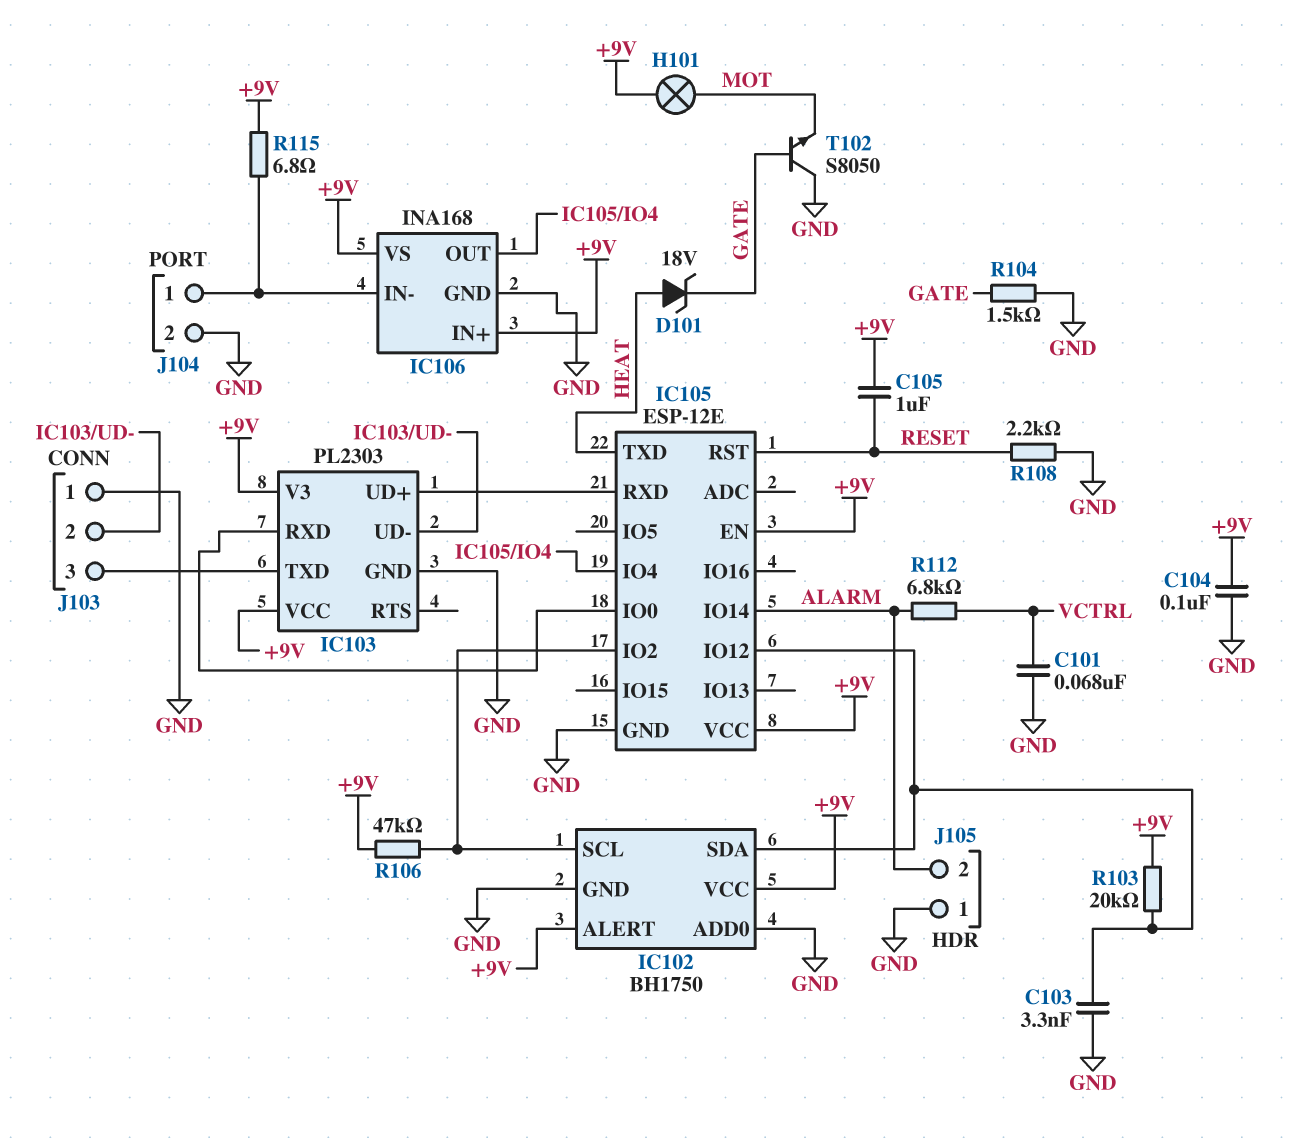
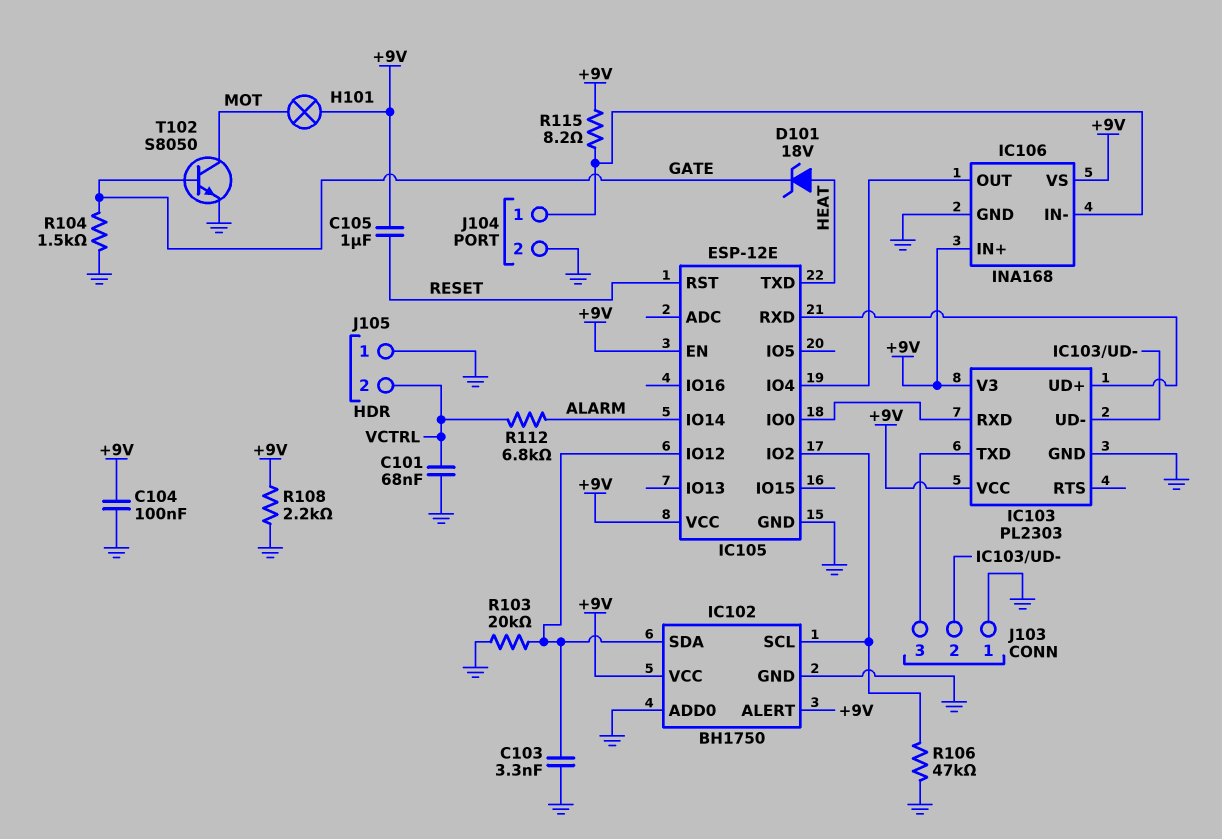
J105 pin 2: ALARM -> VCTRL
R103: 20k (+9V, IC102/SDA) -> 20k (GND, IC102/SDA)
R106: 47k (+9V, IC102/SCL) -> 47k (GND, IC102/SCL)
R108: 2.2k (GND, RESET) -> 2.2k (+9V, GND)
R115: 6.8 (+9V, IC106/IN-) -> 8.2 (+9V, IC106/IN-)
T102: NPN S8050 (B GATE, C GND, E MOT) -> NPN S8050 (B GATE, C MOT, E GND)

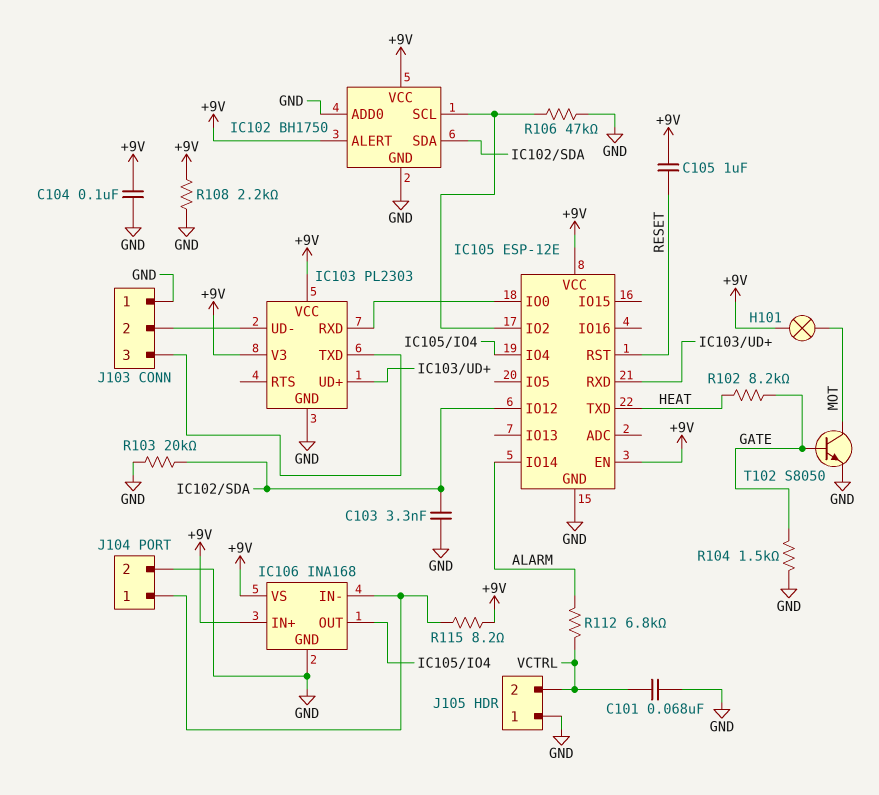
D101: zener 18V (A HEAT, K GATE) -> none
R102: none -> 8.2k (GATE, HEAT)

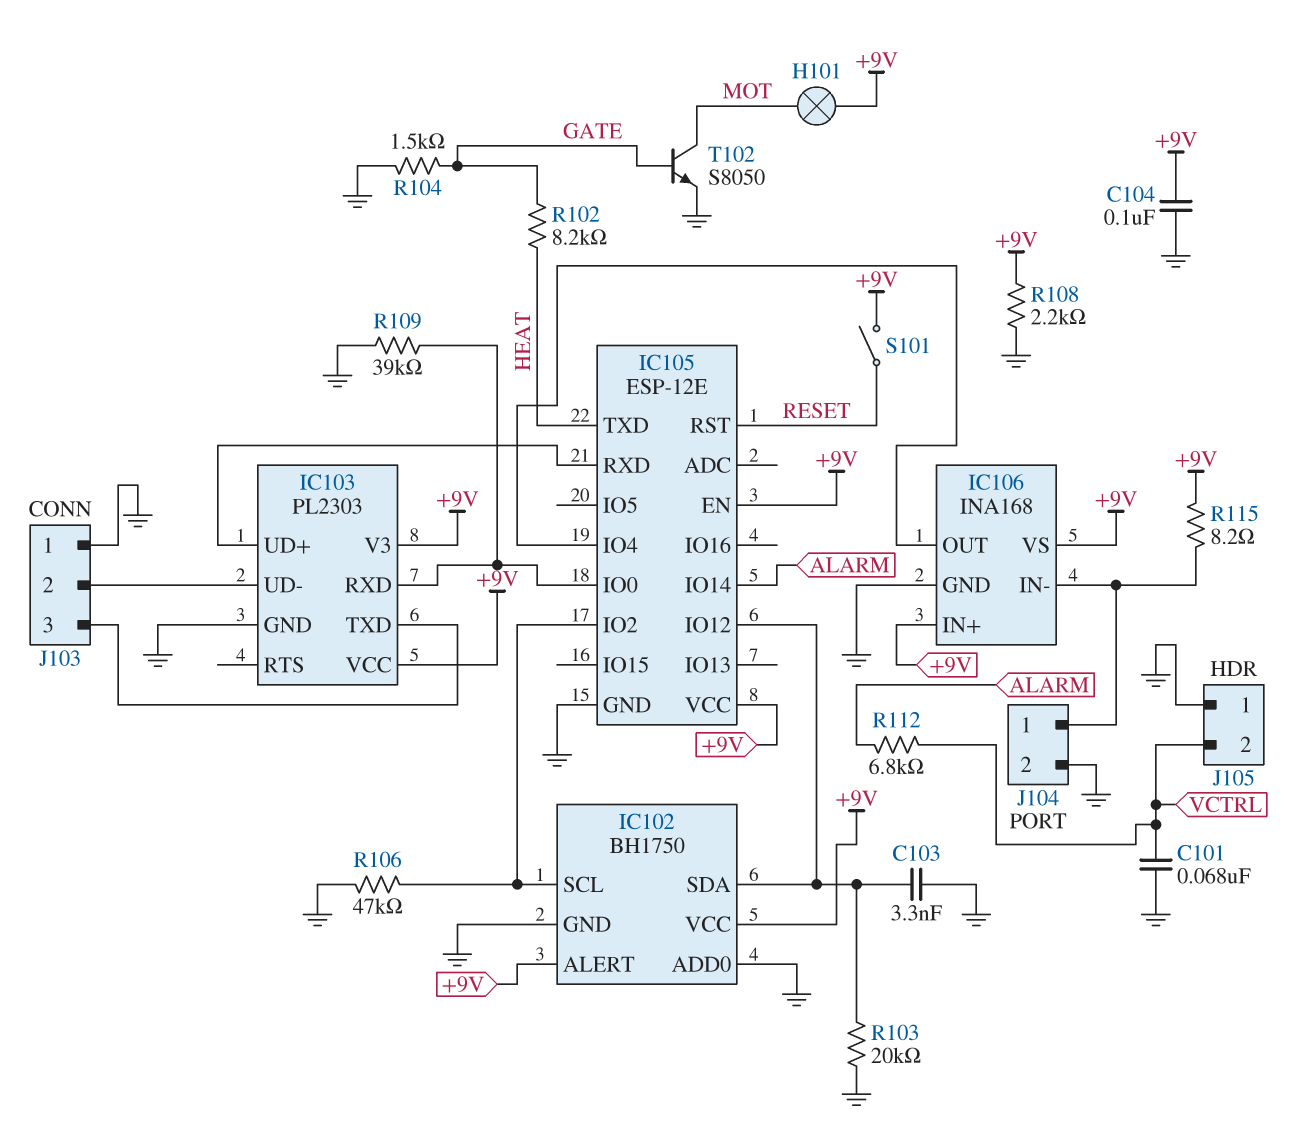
C105: 1uF (+9V, RESET) -> none
R109: none -> 39k (GND, IC103/RXD)
S101: none -> switch (+9V, RESET)

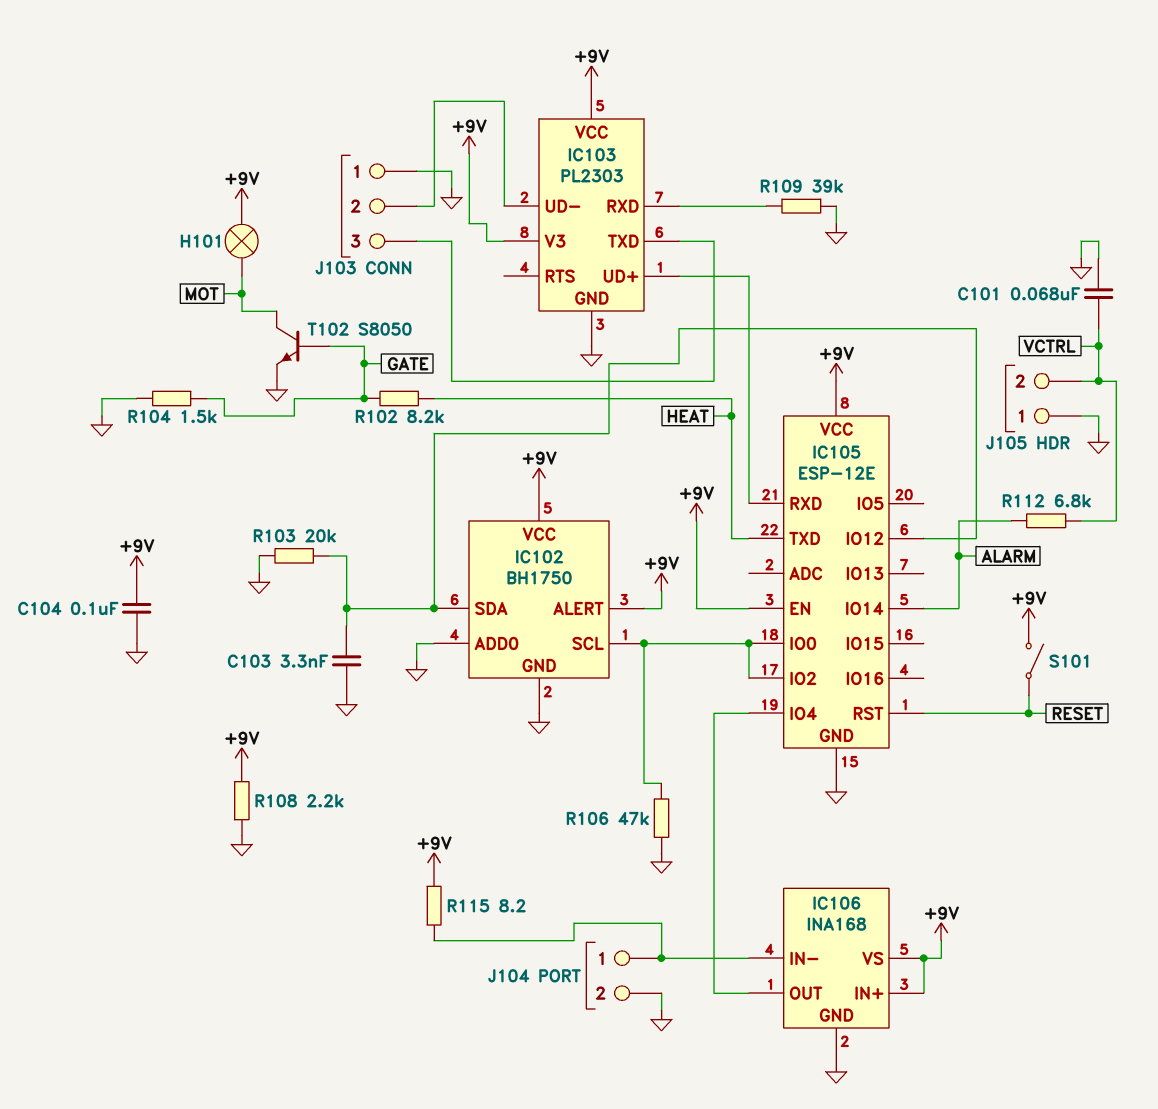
IC105 pin IO0: IC103/RXD -> IC102/SCL

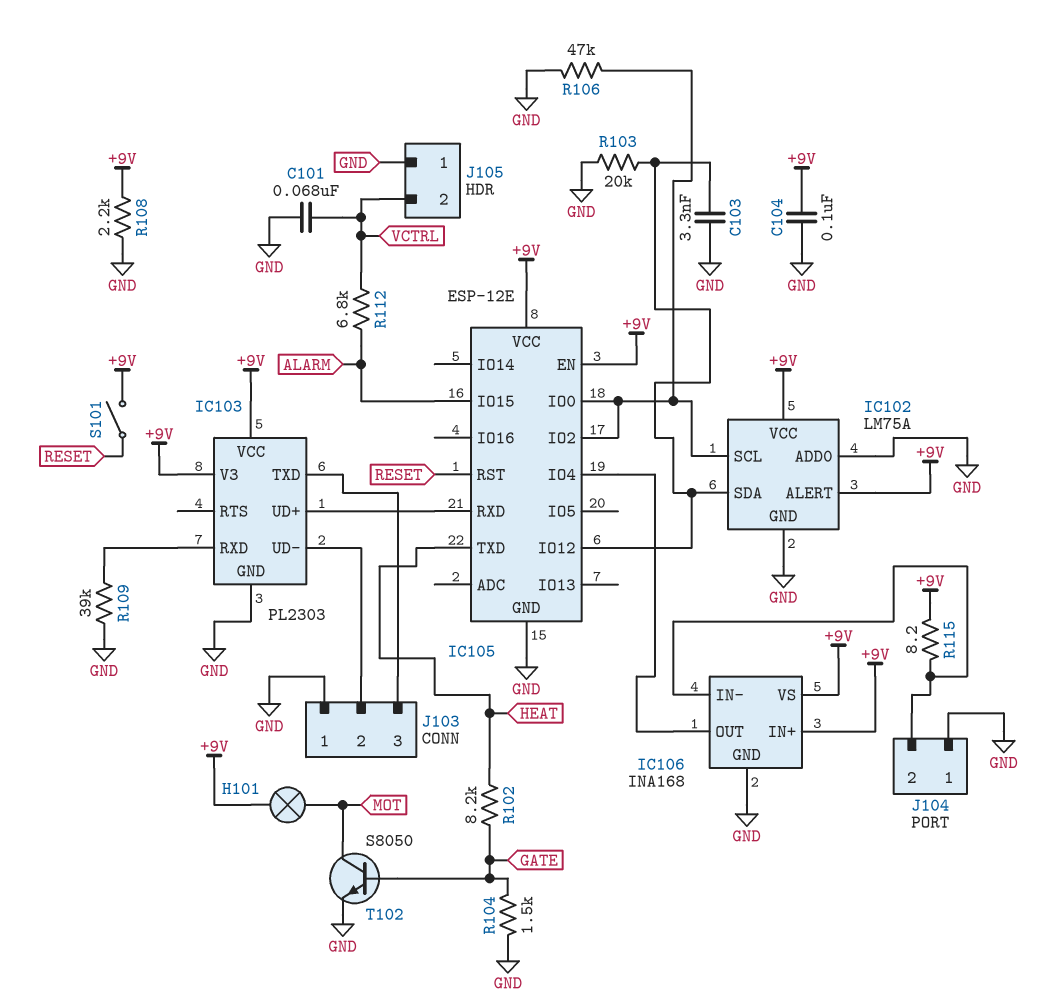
IC102: BH1750 -> LM75A
IC105 pin IO14: ALARM -> none
IC105 pin IO15: none -> ALARM
J104 pin 1: IC106/IN- -> GND
J104 pin 2: GND -> IC106/IN-

